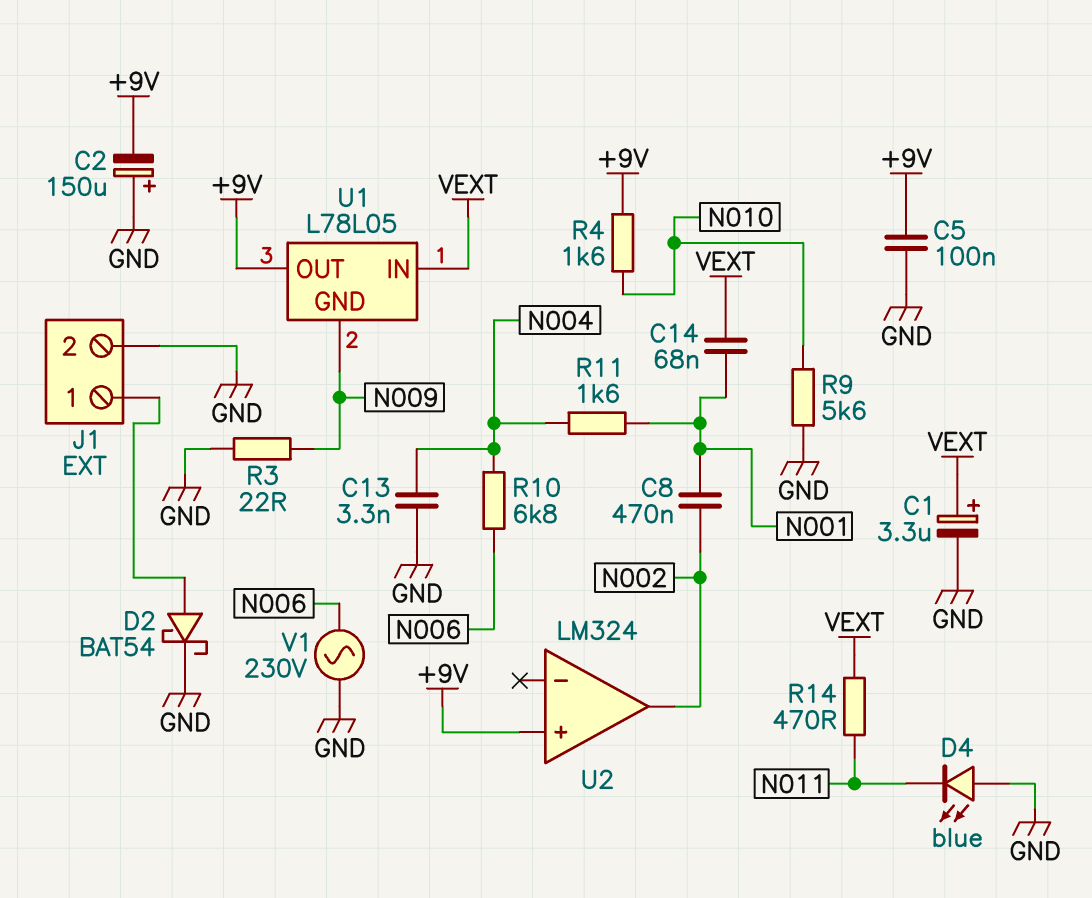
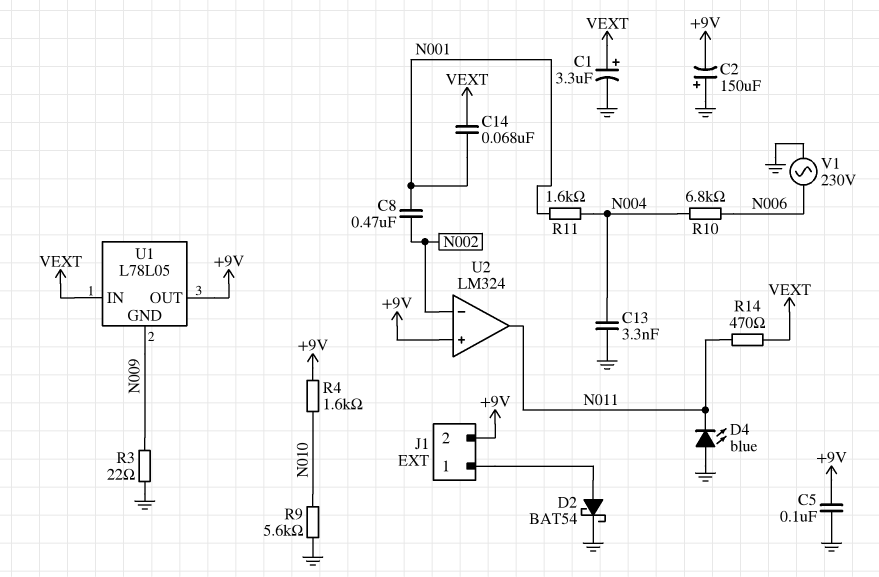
J1 pin 2: GND -> +9V
U2 pin in-: none -> N002
U2 pin out: N002 -> N011

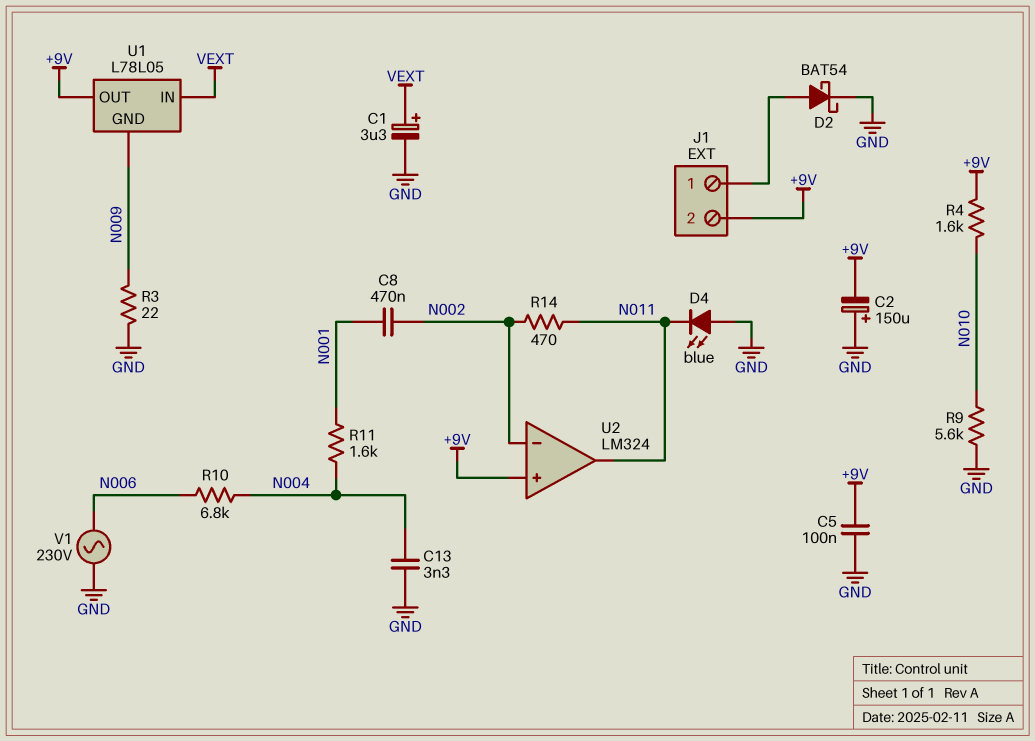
C14: 68nF (N001, VEXT) -> none
R14: 470 (N011, VEXT) -> 470 (N002, N011)

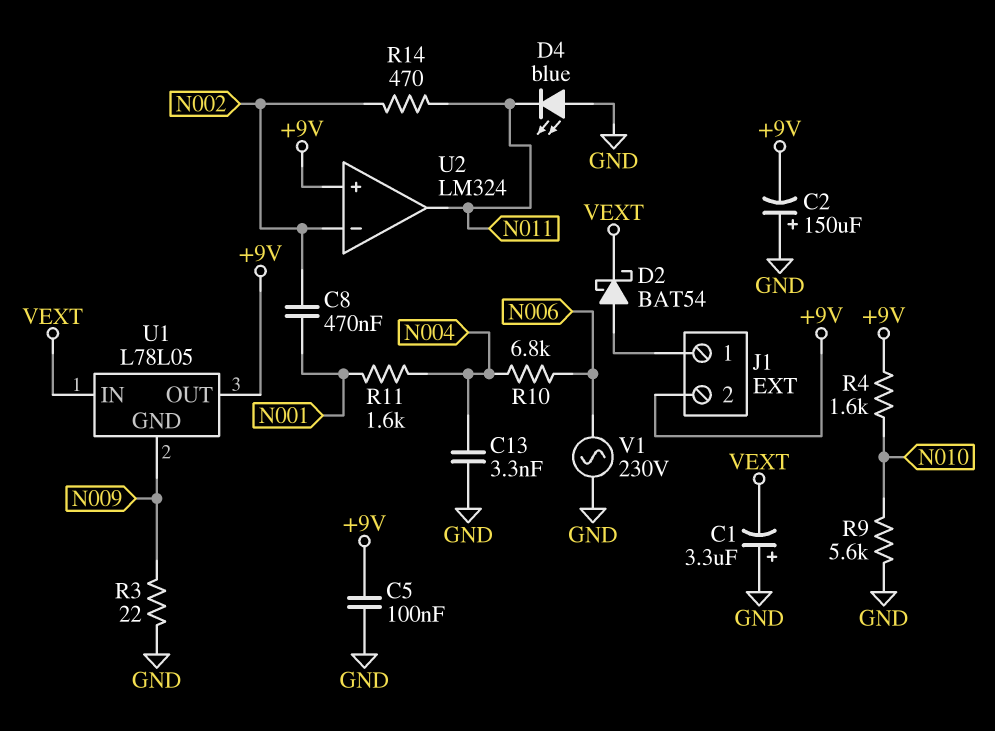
C1: 3.3uF (plus VEXT, minus GND) -> 3.3uF (plus GND, minus VEXT)
D2: schottky BAT54 (A J1/1, K GND) -> schottky BAT54 (A J1/1, K VEXT)

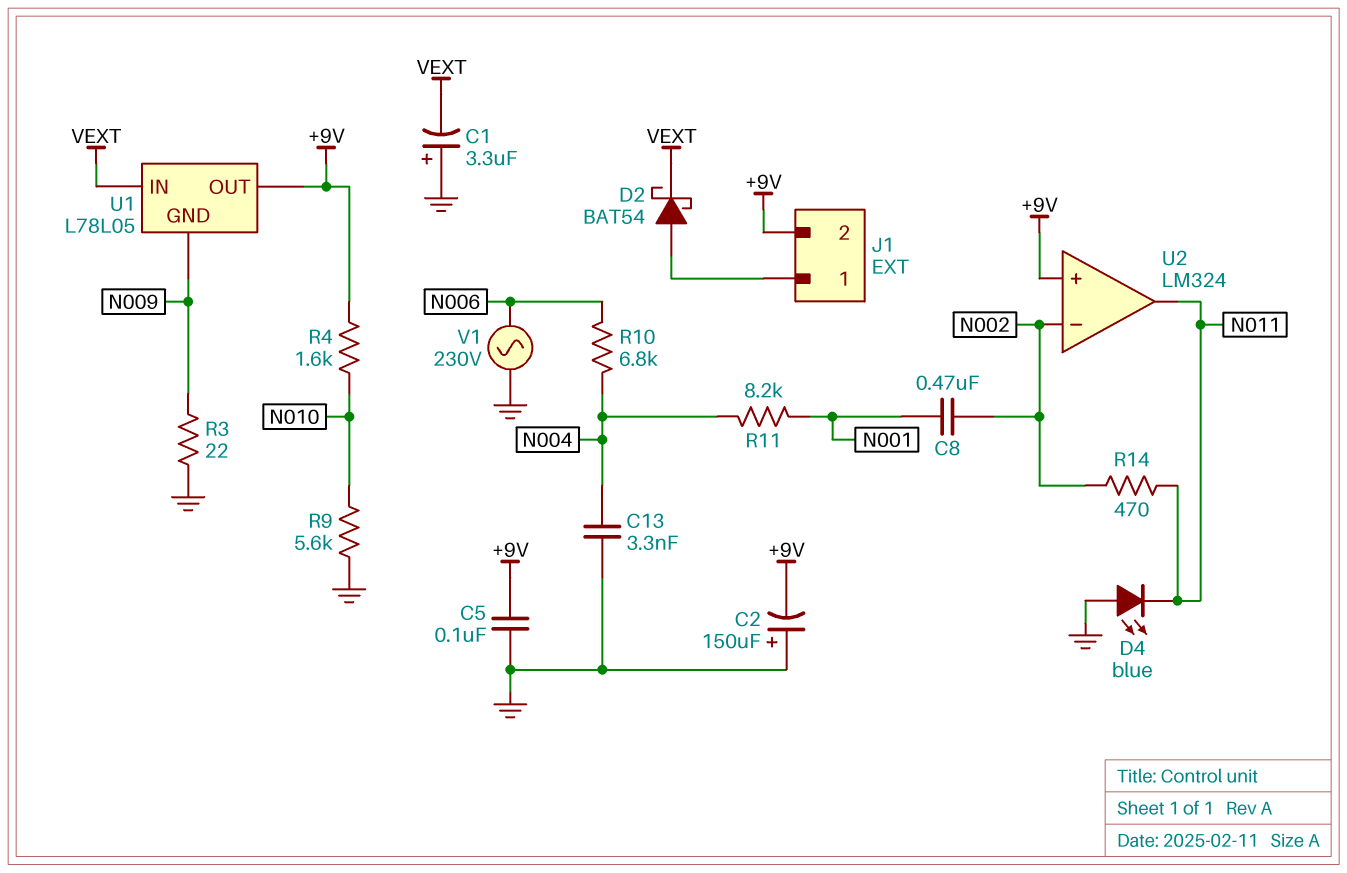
R11: 1.6k (N001, N004) -> 8.2k (N001, N004)

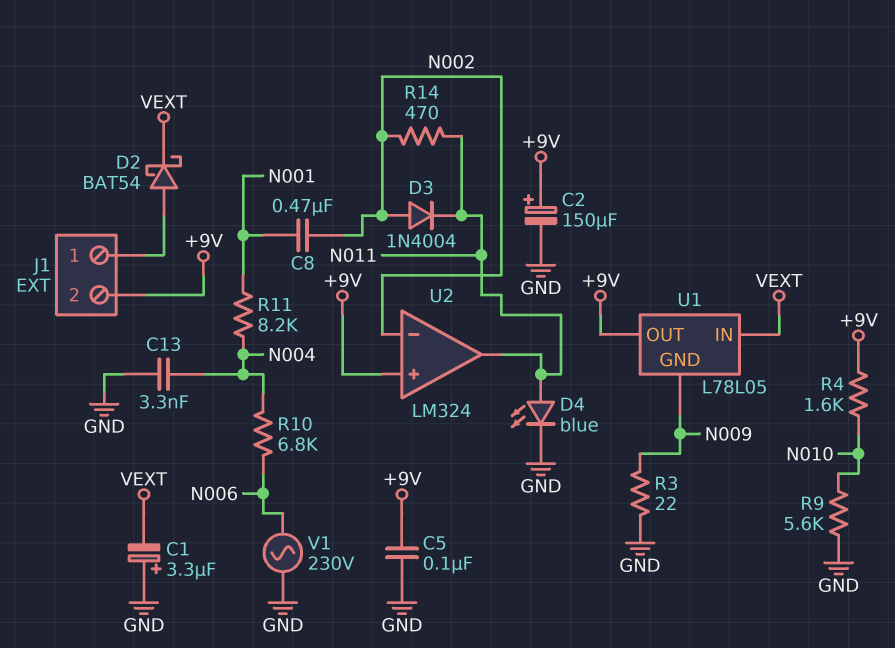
C2: 150uF (plus GND, minus +9V) -> 150uF (plus +9V, minus GND)
D3: none -> diode 1N4004 (A N002, K N011)
D4: LED blue (A GND, K N011) -> LED blue (A N011, K GND)

